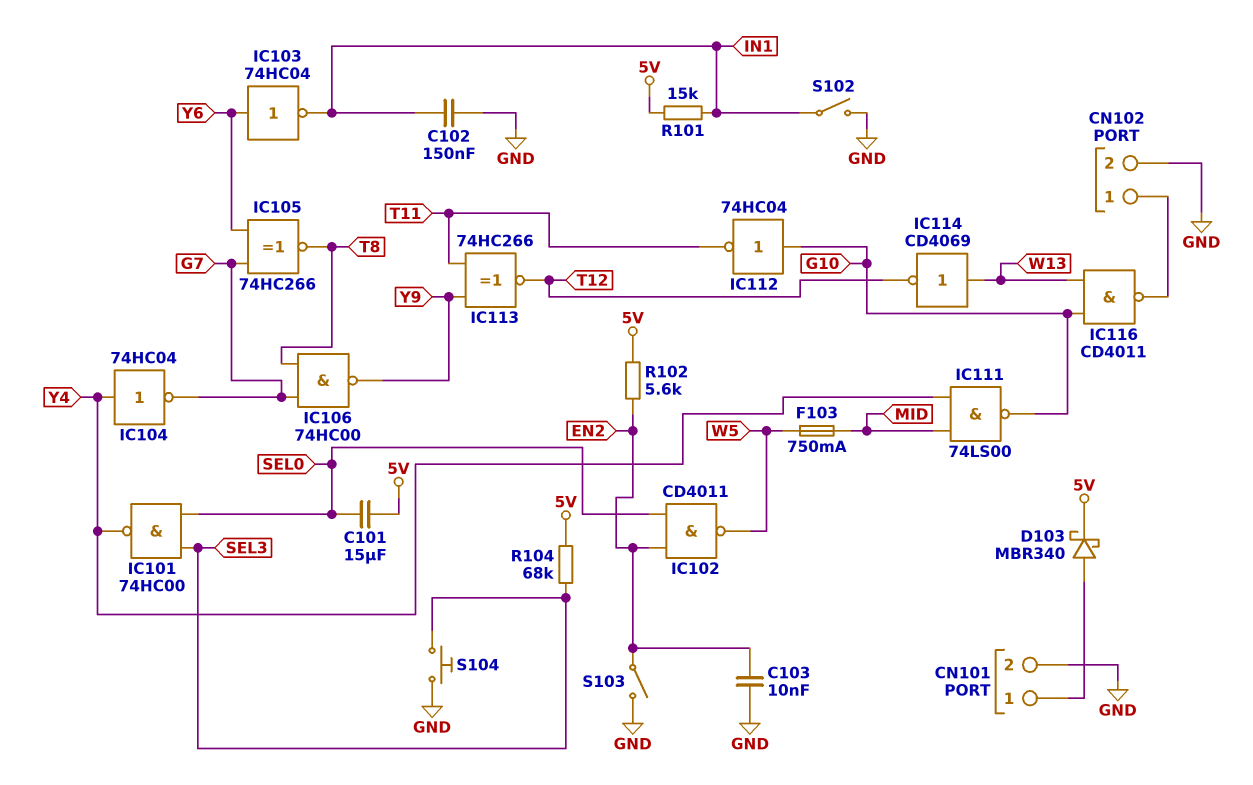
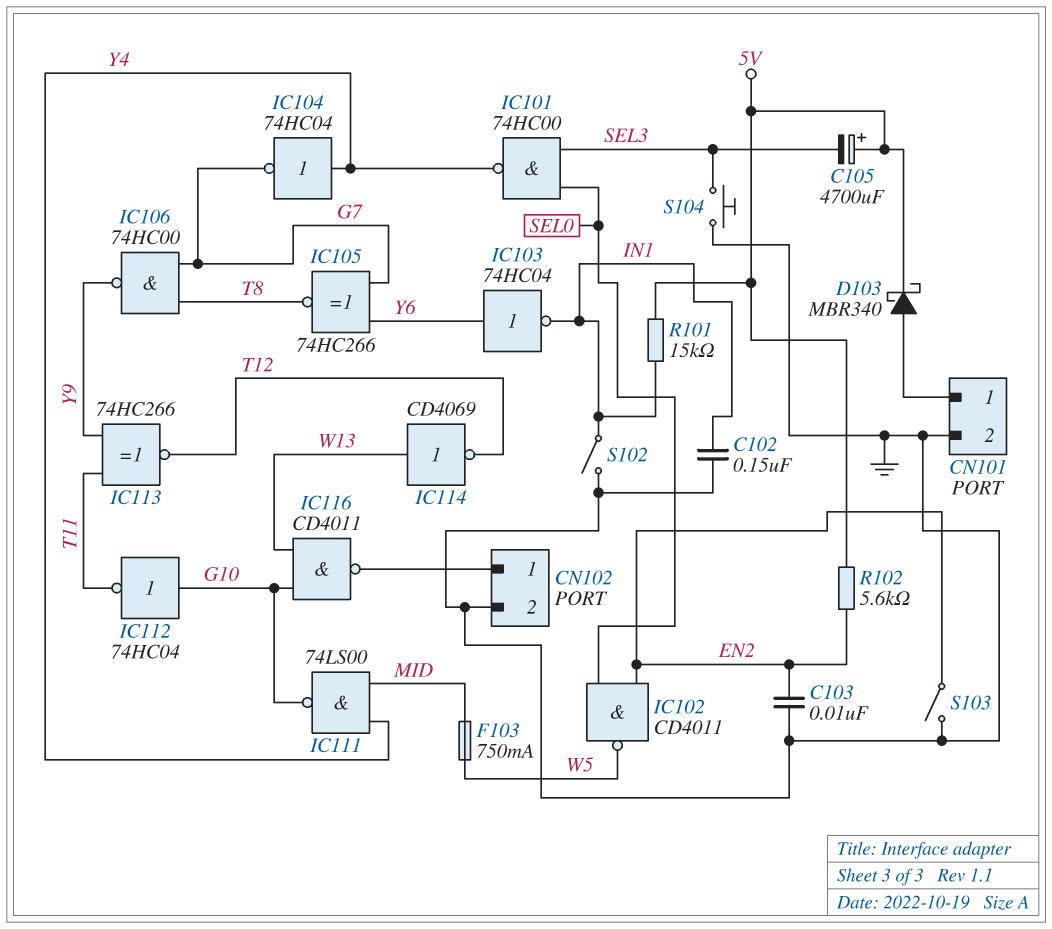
C101: 15uF (5V, SEL0) -> none
C105: none -> 4700uF (plus 5V, minus SEL3)
R104: 68k (5V, SEL3) -> none

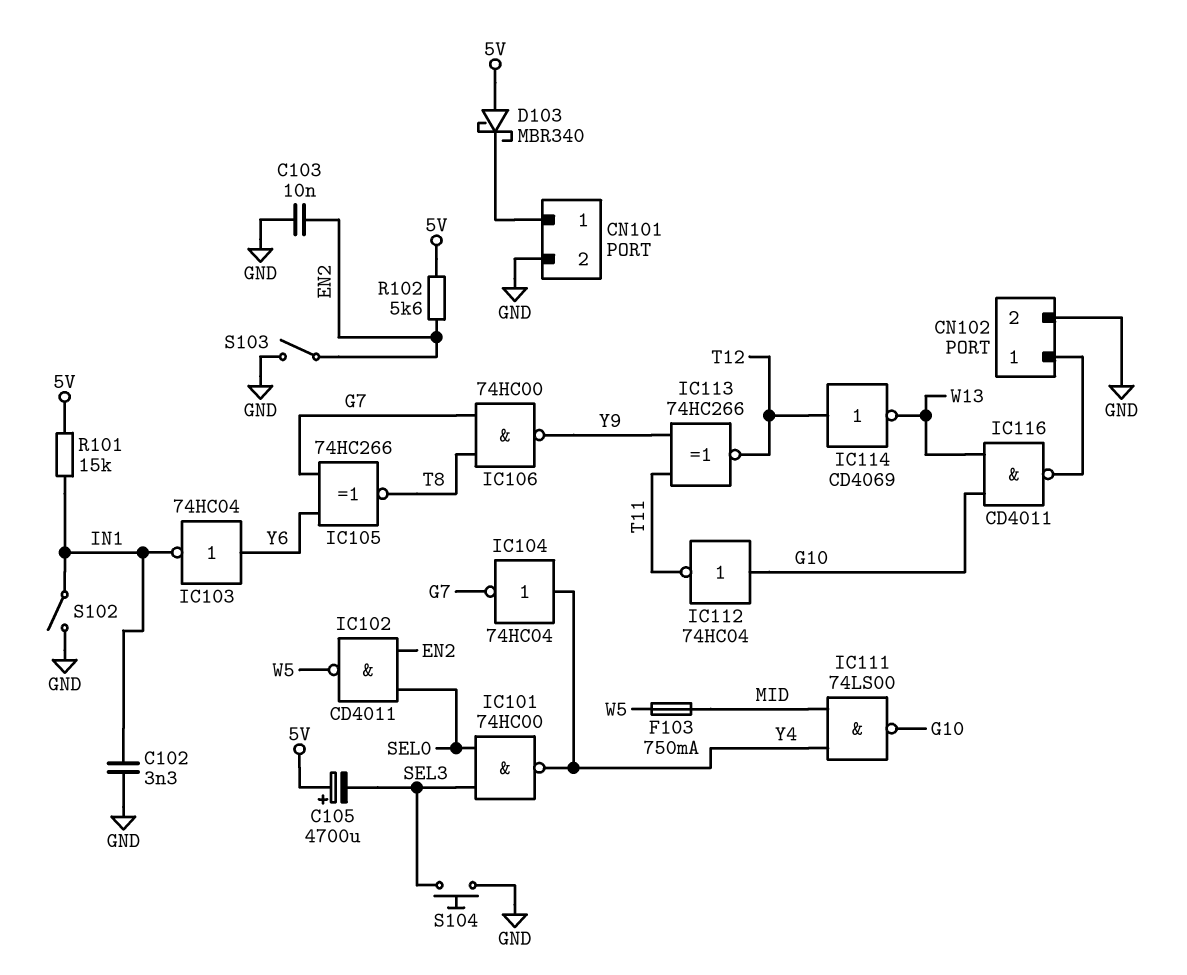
C102: 150nF (GND, IN1) -> 3.3nF (GND, IN1)
D103: schottky MBR340 (A CN101/1, K 5V) -> schottky MBR340 (A 5V, K CN101/1)
IC114: NOT CD4069 (in W13, out T12) -> NOT CD4069 (in T12, out W13)

